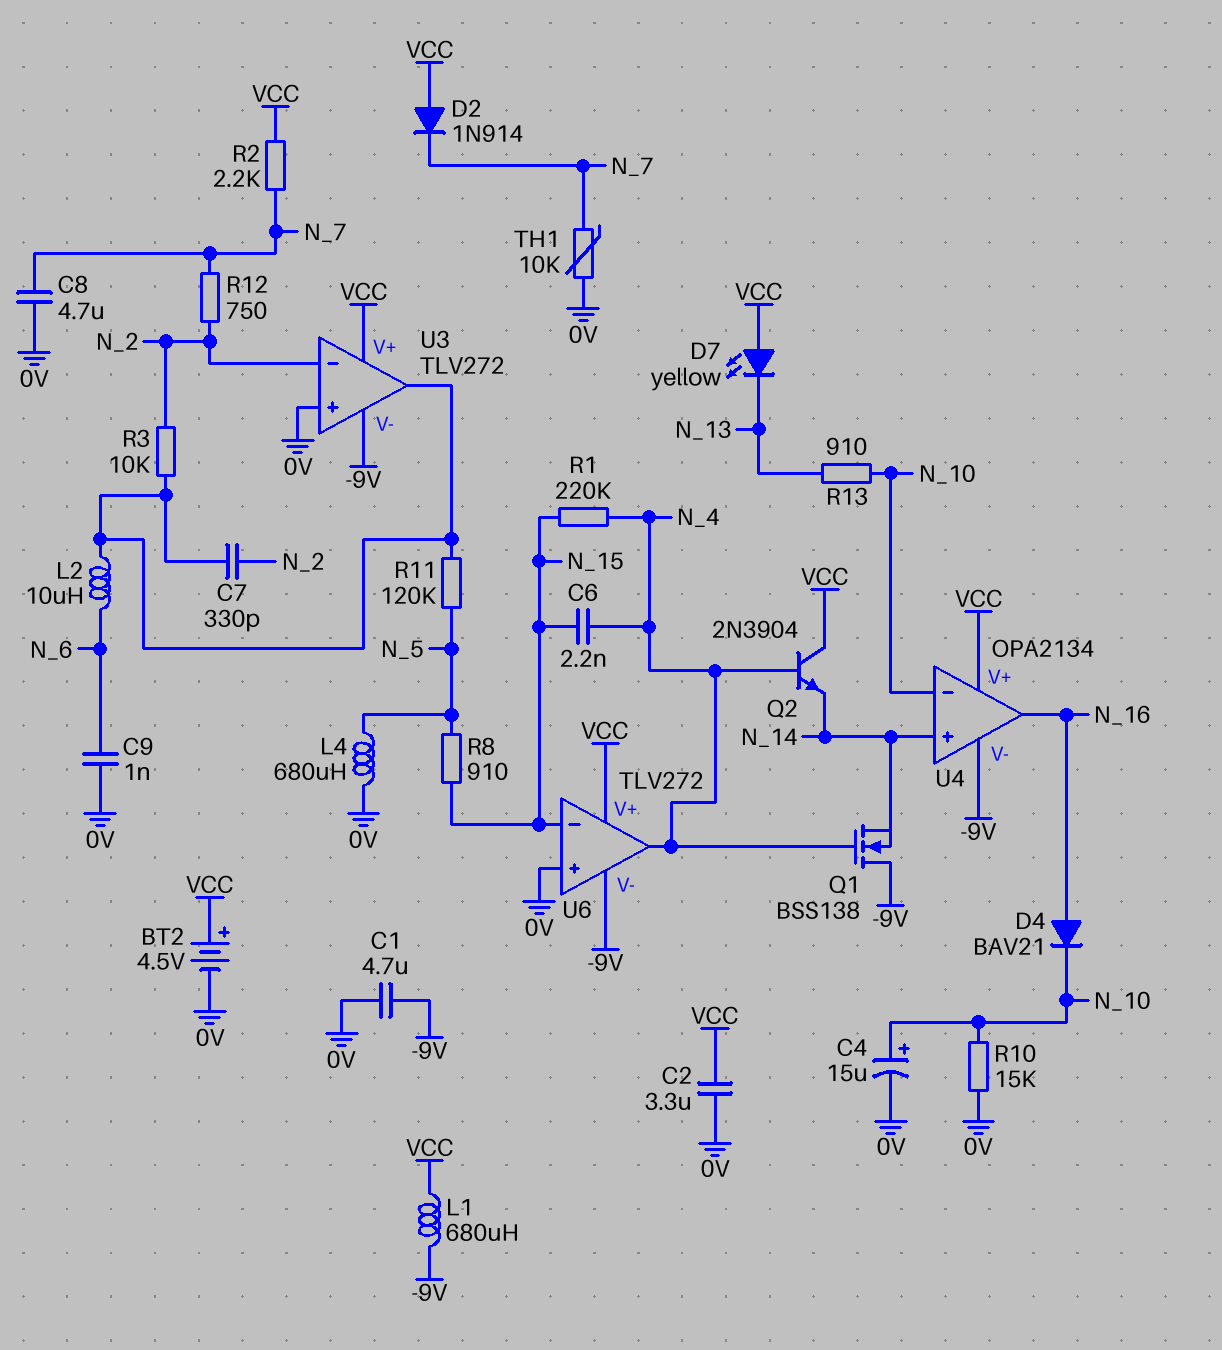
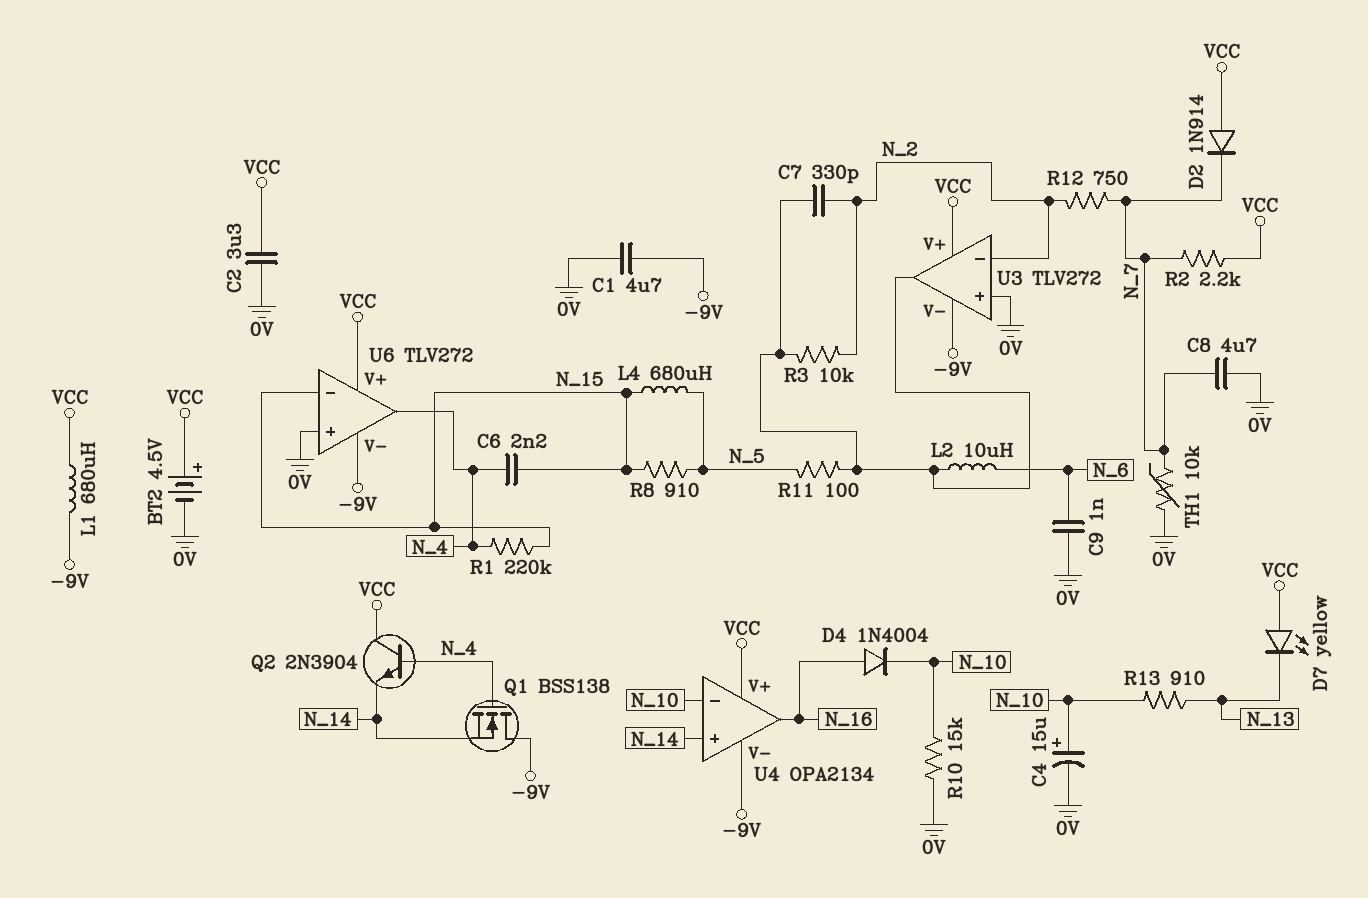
D4: diode BAV21 (A N_16, K N_10) -> diode 1N4004 (A N_16, K N_10)
L4: 680uH (0V, N_5) -> 680uH (N_5, N_15)
R11: 120k (N_5, U3/out) -> 100 (N_5, U3/out)

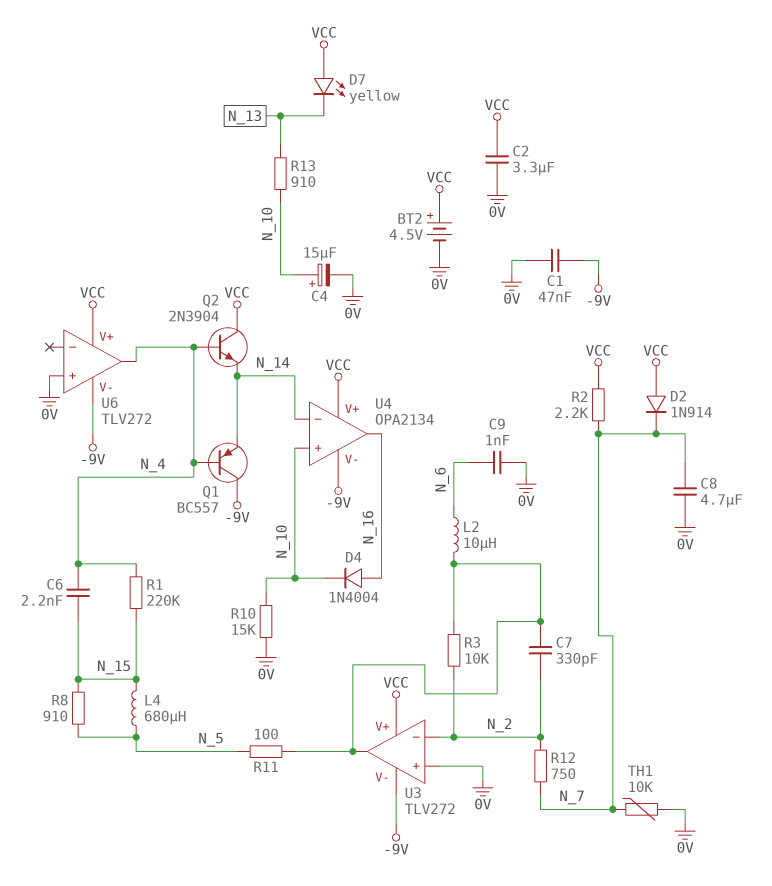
C1: 4.7uF (-9V, 0V) -> 47nF (-9V, 0V)
L1: 680uH (-9V, VCC) -> none
Q1: NMOS BSS138 (G N_4, D -9V, S N_14) -> PNP BC557 (B N_4, C -9V, E N_14)
U4 pin in+: N_14 -> N_10
U4 pin in-: N_10 -> N_14
U6 pin in-: N_15 -> none

